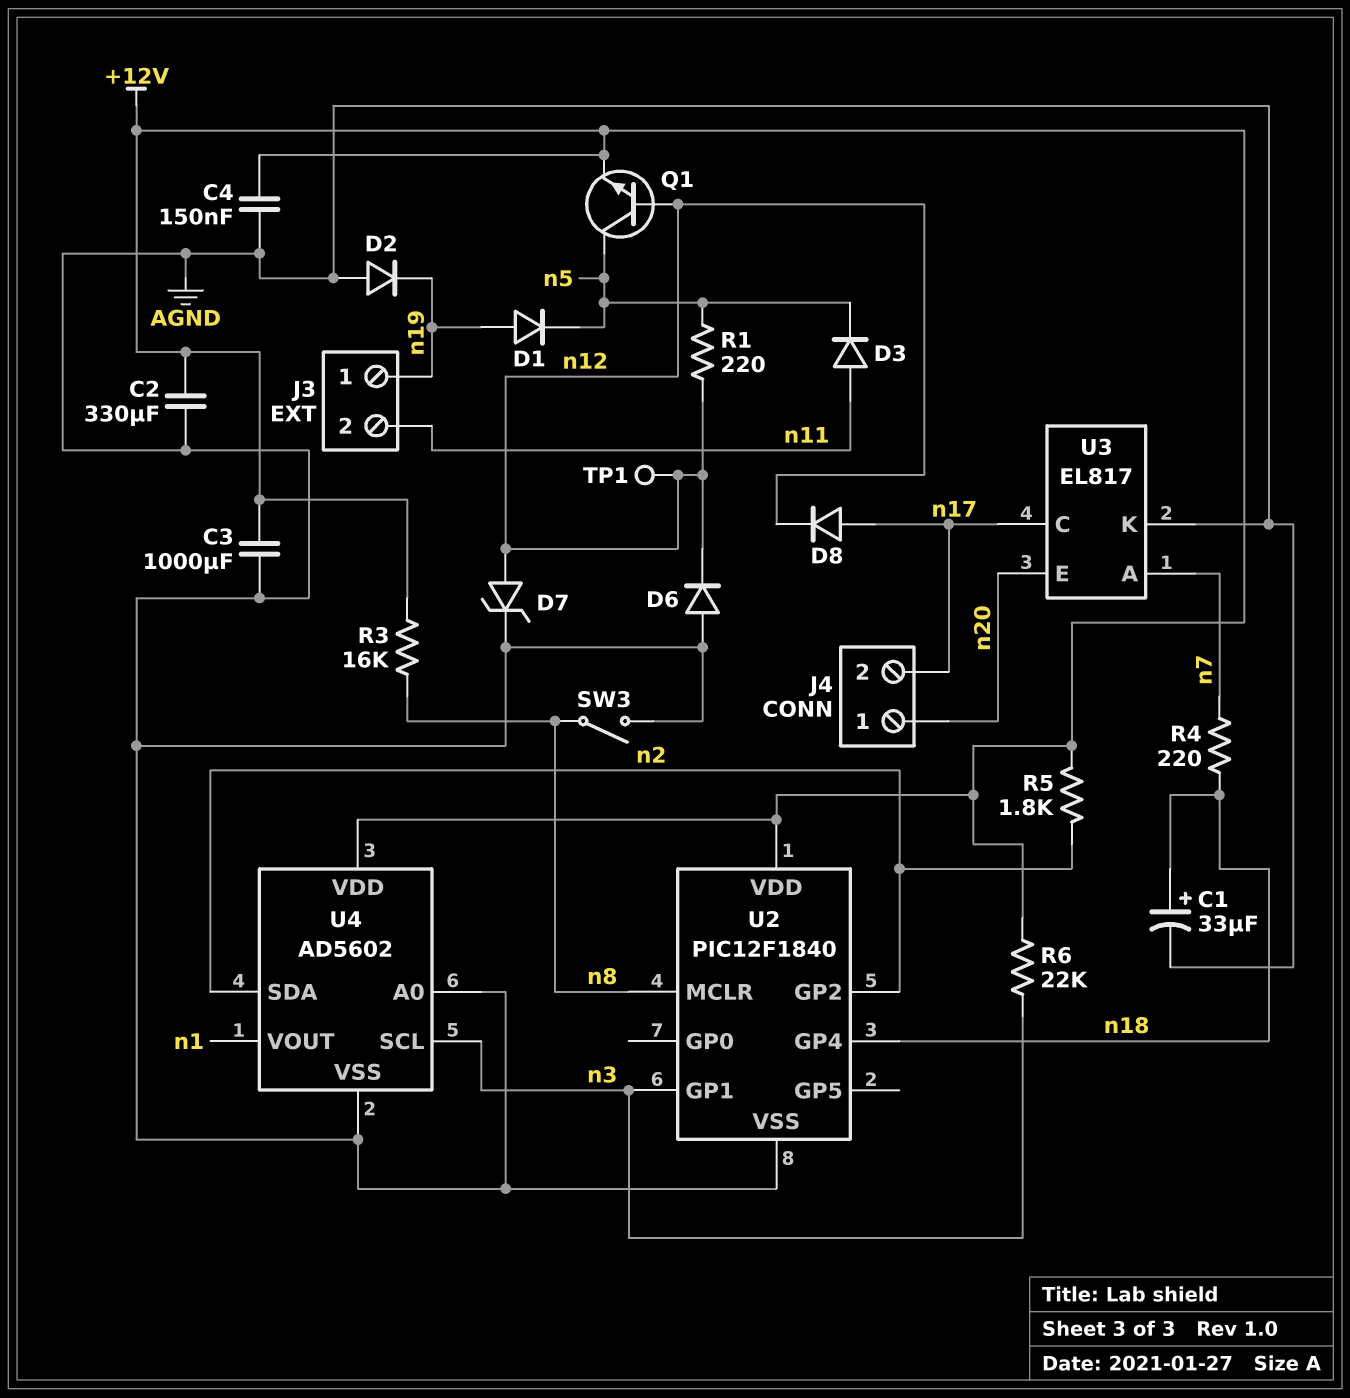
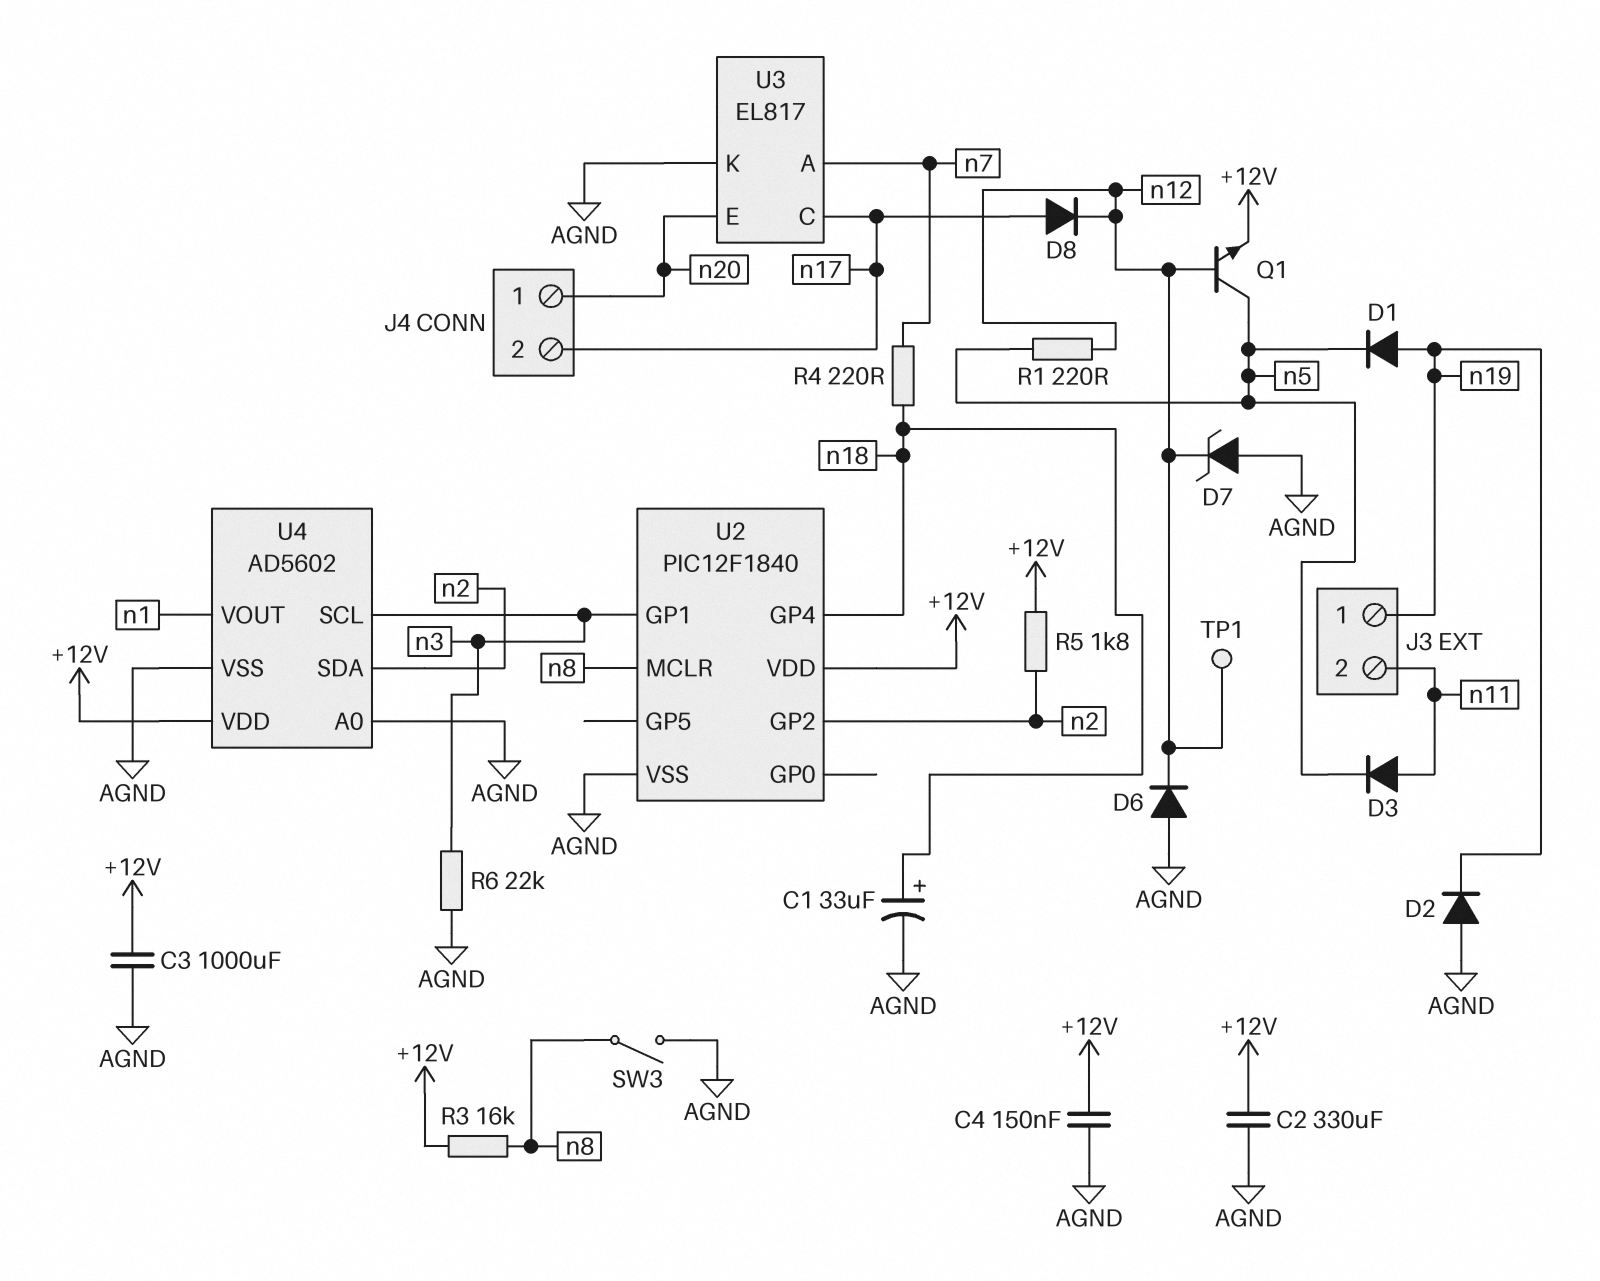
D7: zener (A n12, K AGND) -> zener (A AGND, K n12)
R6: 22k (+12V, n3) -> 22k (AGND, n3)

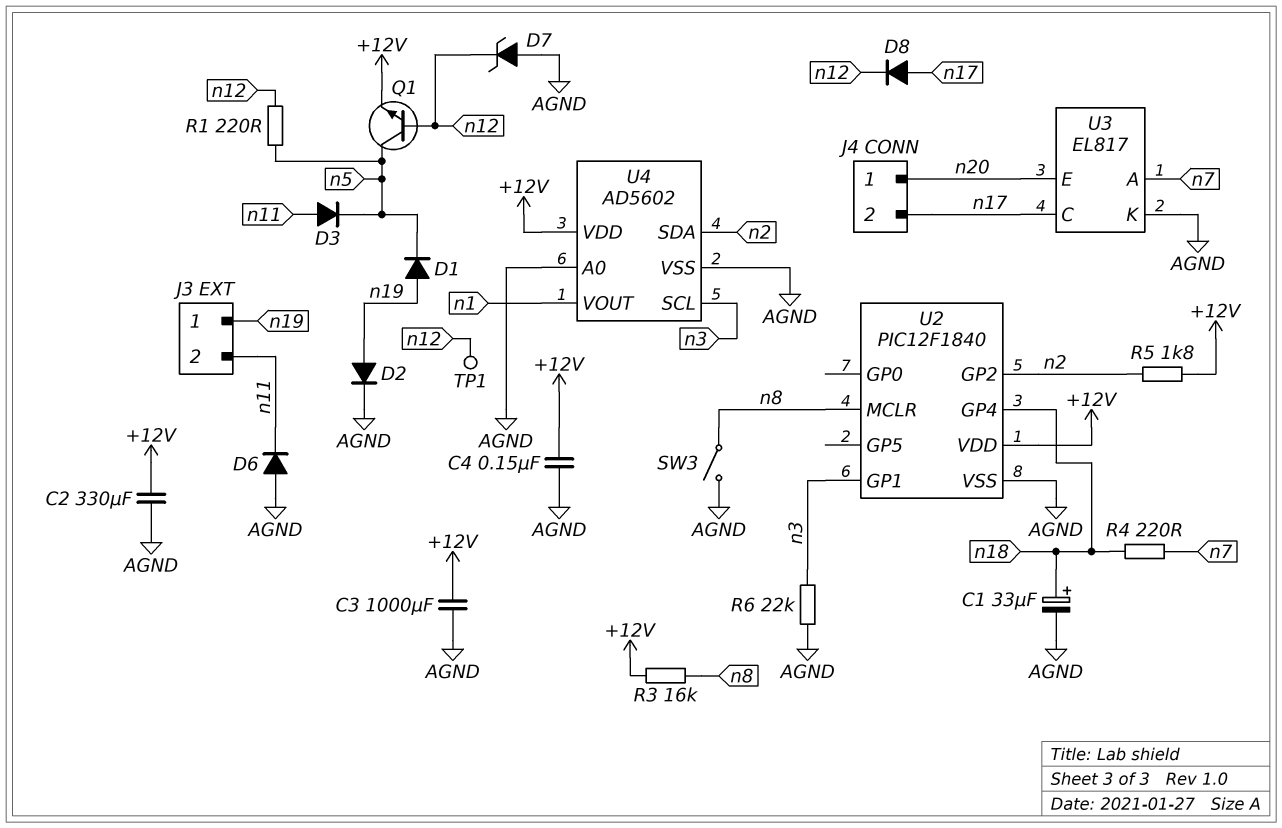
D2: diode (A AGND, K n19) -> diode (A n19, K AGND)
D6: diode (A AGND, K n12) -> diode (A AGND, K n11)

